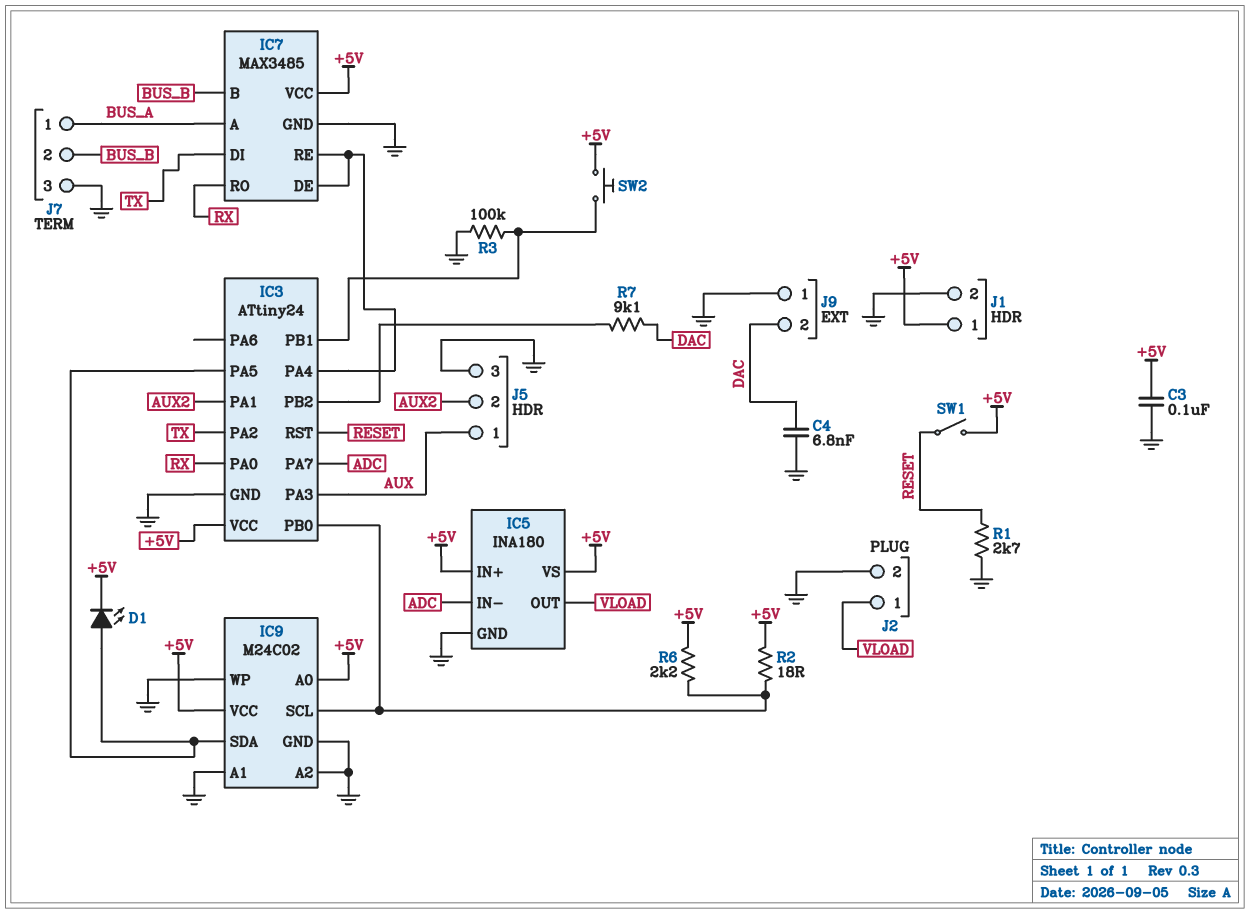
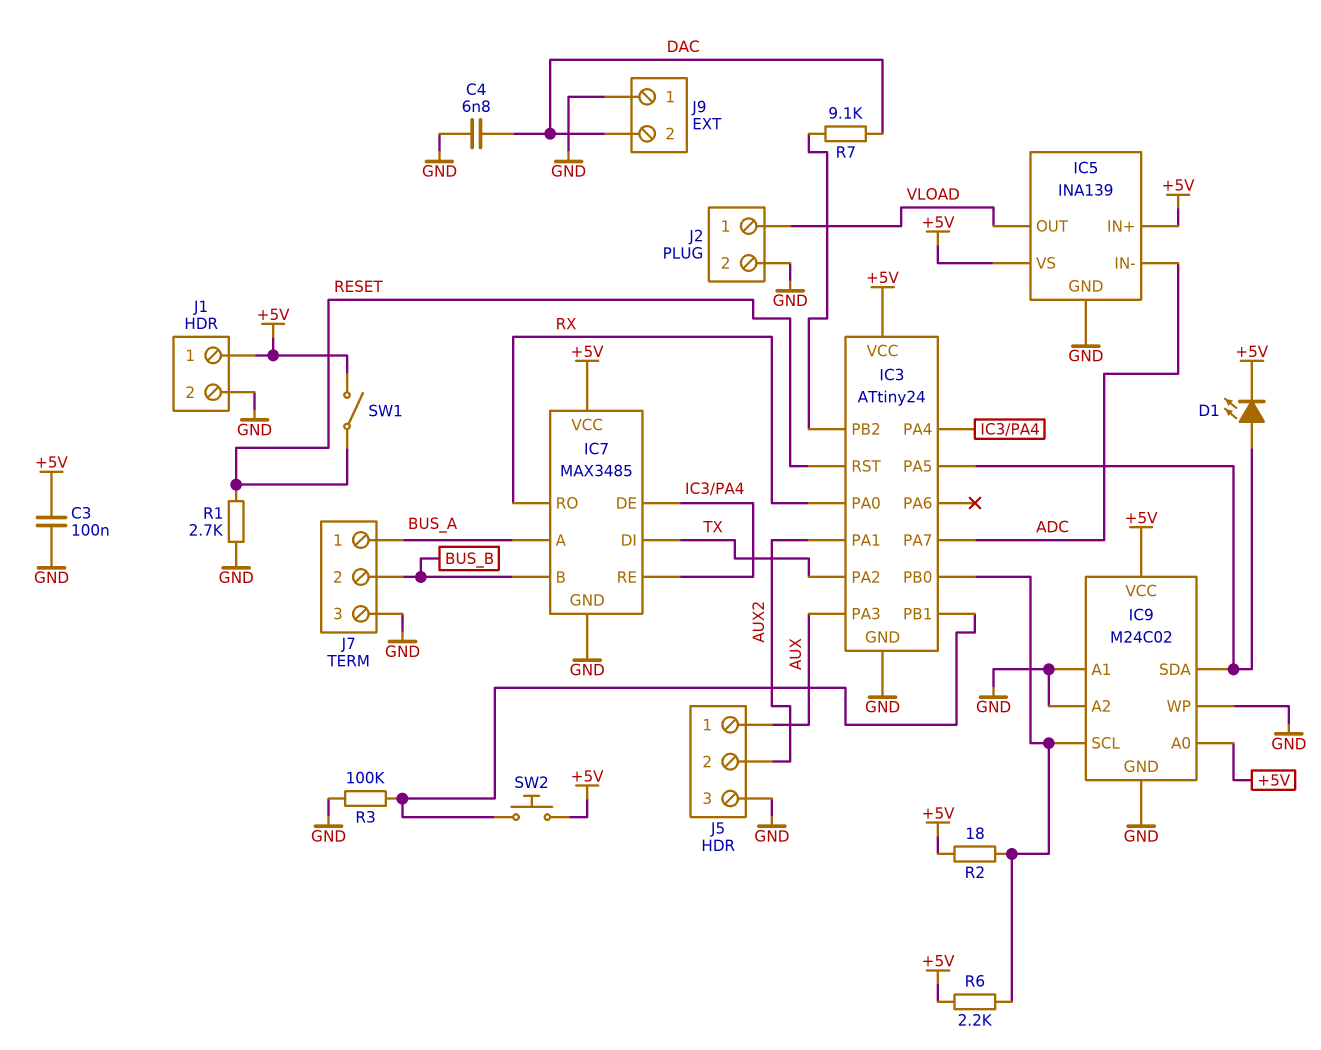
IC5: INA180 -> INA139

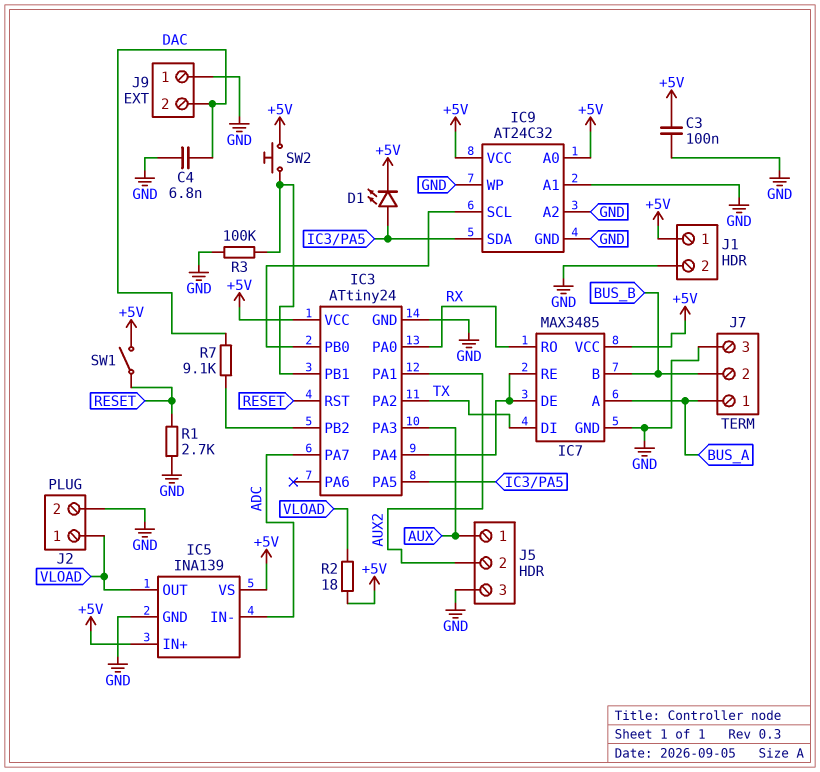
IC9: M24C02 -> AT24C32
R2: 18 (+5V, IC3/PB0) -> 18 (+5V, VLOAD)
R6: 2.2k (+5V, IC3/PB0) -> none

